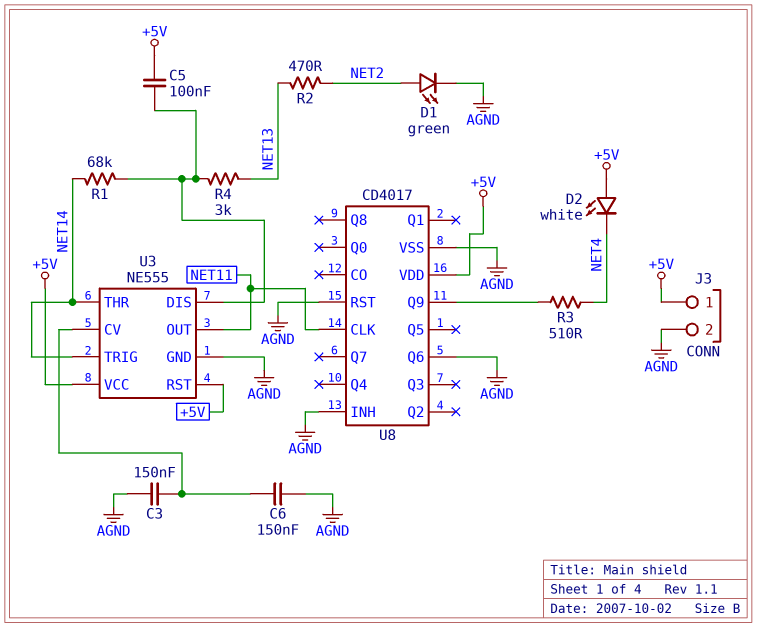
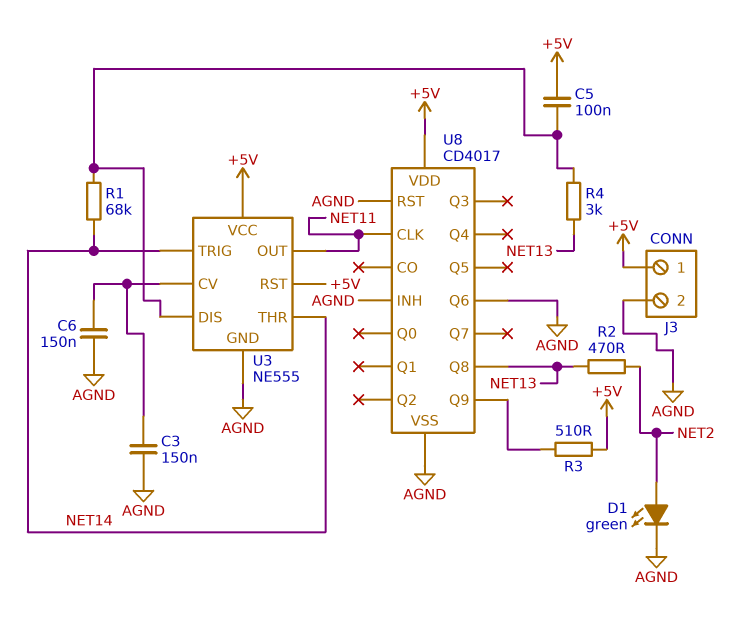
D2: LED white (A +5V, K NET4) -> none
R3: 510 (NET4, U8/Q9) -> 510 (+5V, U8/Q9)
U8 pin Q8: none -> NET13

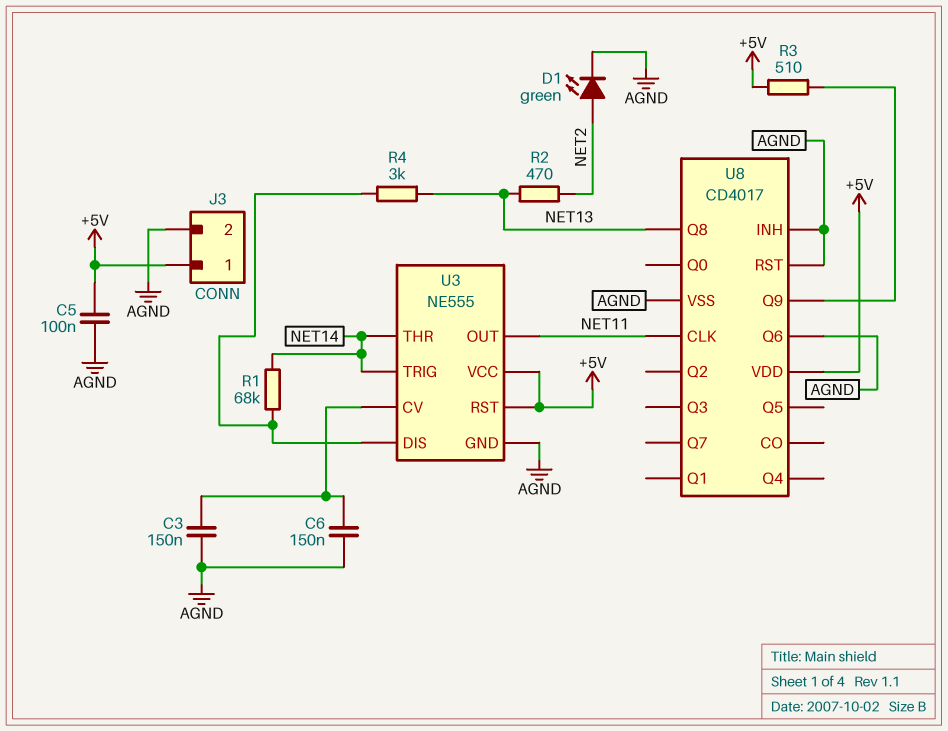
C5: 100nF (+5V, U3/DIS) -> 100nF (+5V, AGND)

